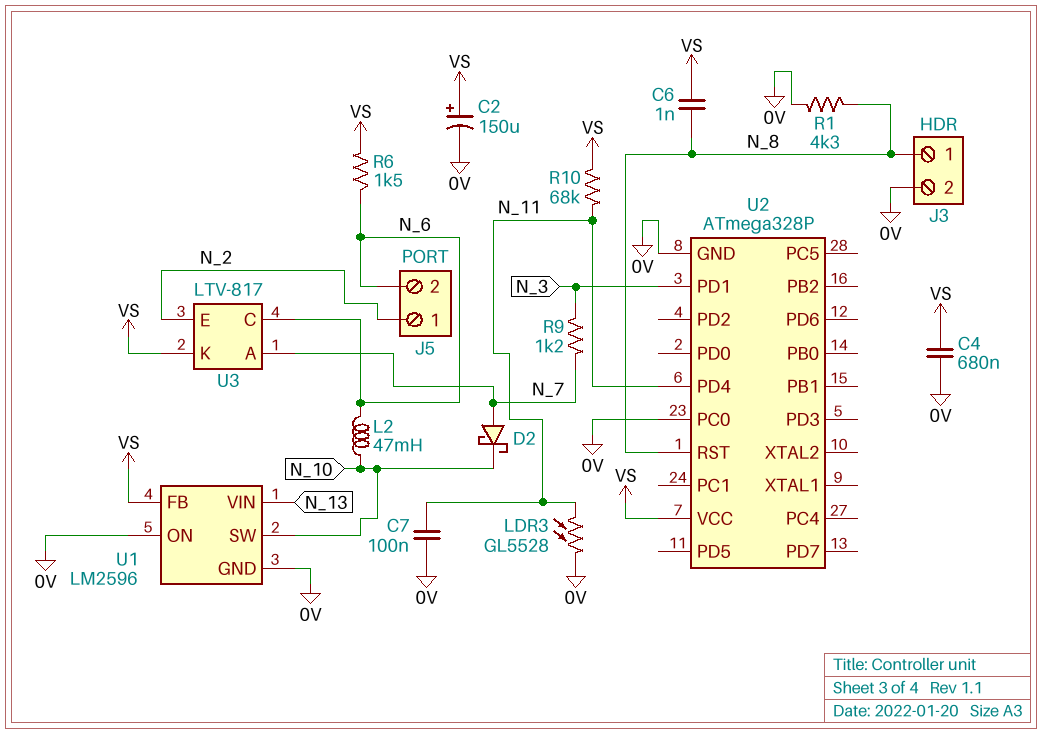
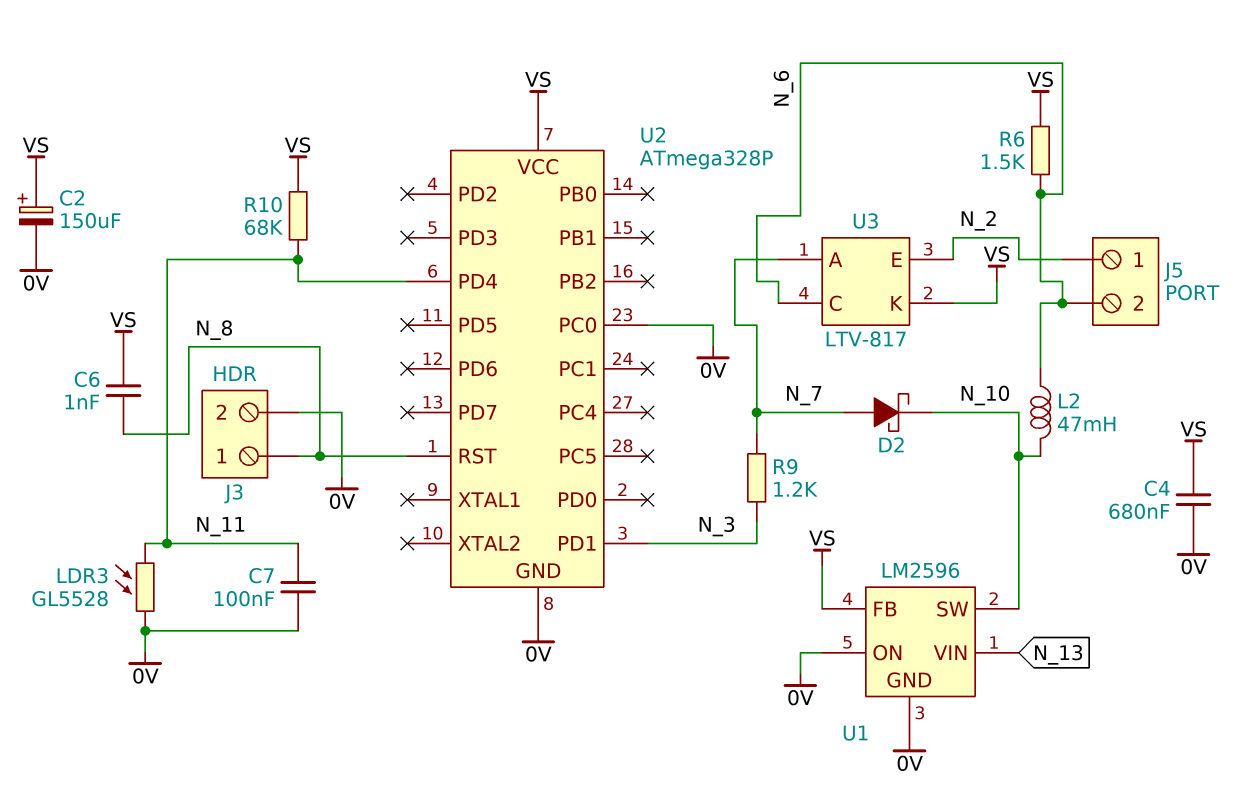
R1: 4.3k (0V, N_8) -> none

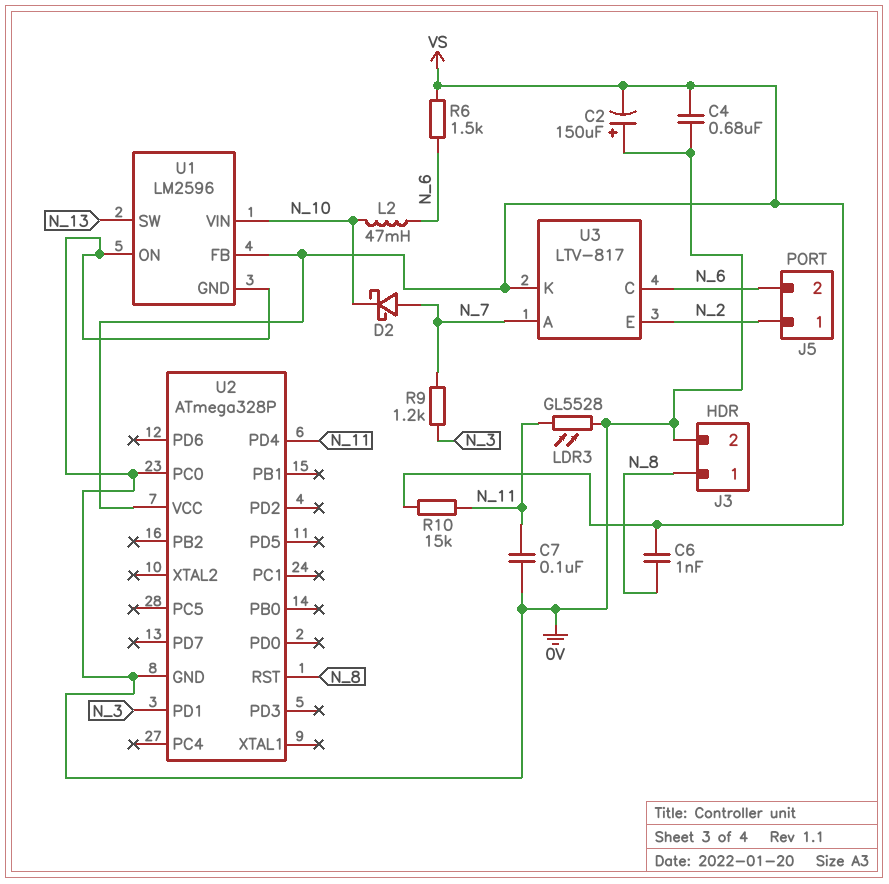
C2: 150uF (plus VS, minus 0V) -> 150uF (plus 0V, minus VS)
R10: 68k (N_11, VS) -> 15k (N_11, VS)
U1 pin SW: N_10 -> N_13
U1 pin VIN: N_13 -> N_10

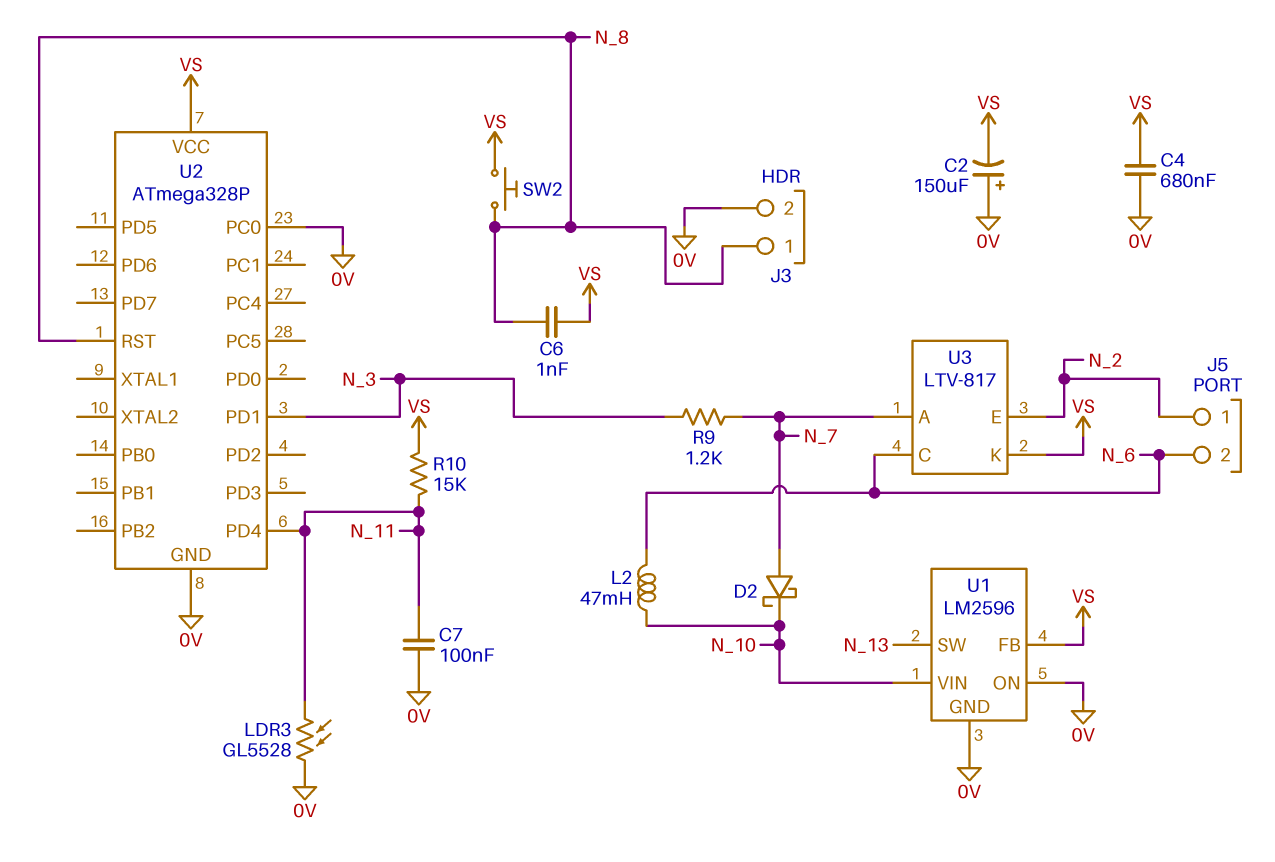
R6: 1.5k (N_6, VS) -> none
SW2: none -> button (N_8, VS)

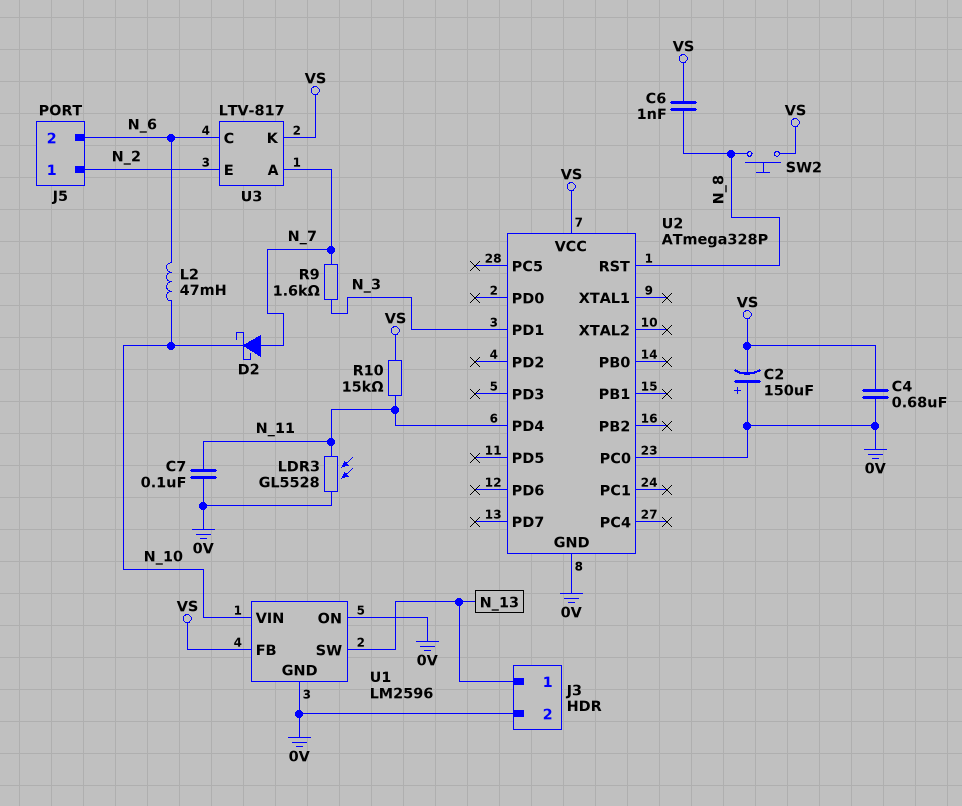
J3 pin 1: N_8 -> N_13
R9: 1.2k (N_3, N_7) -> 1.6k (N_3, N_7)

